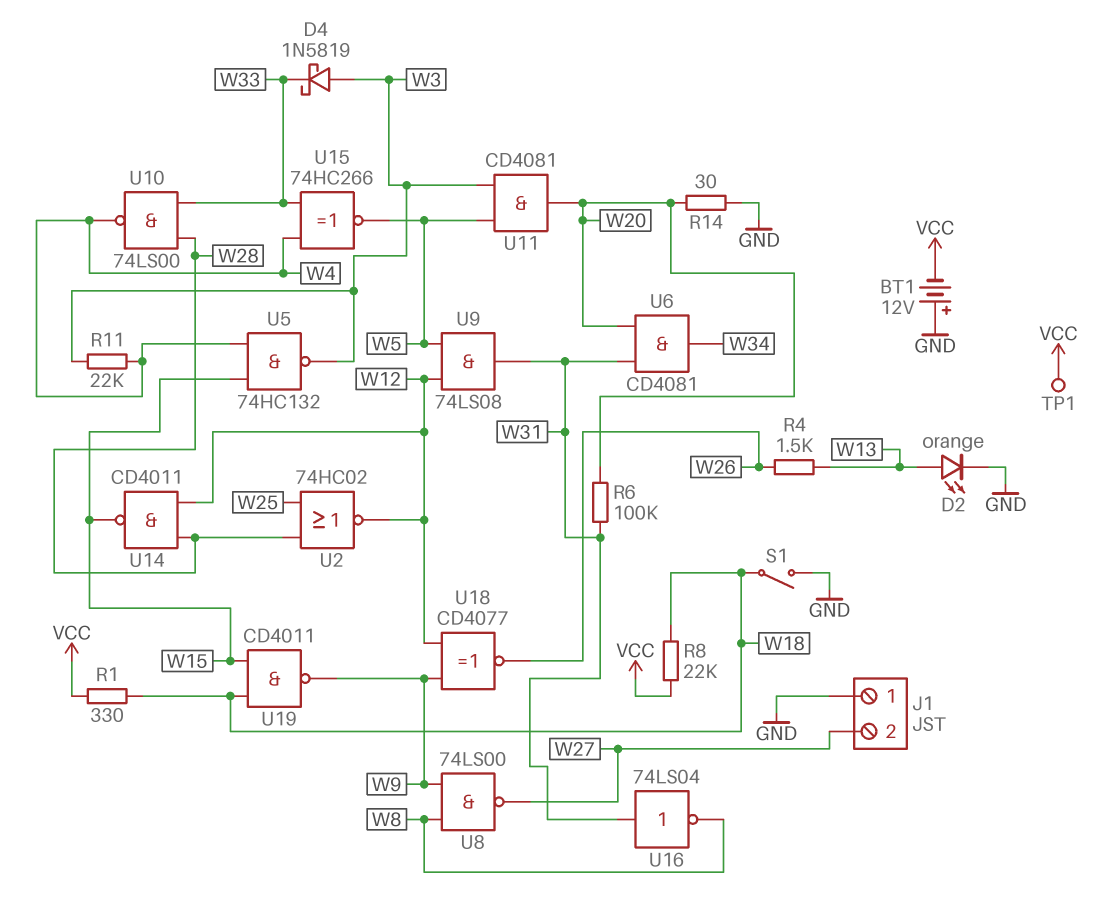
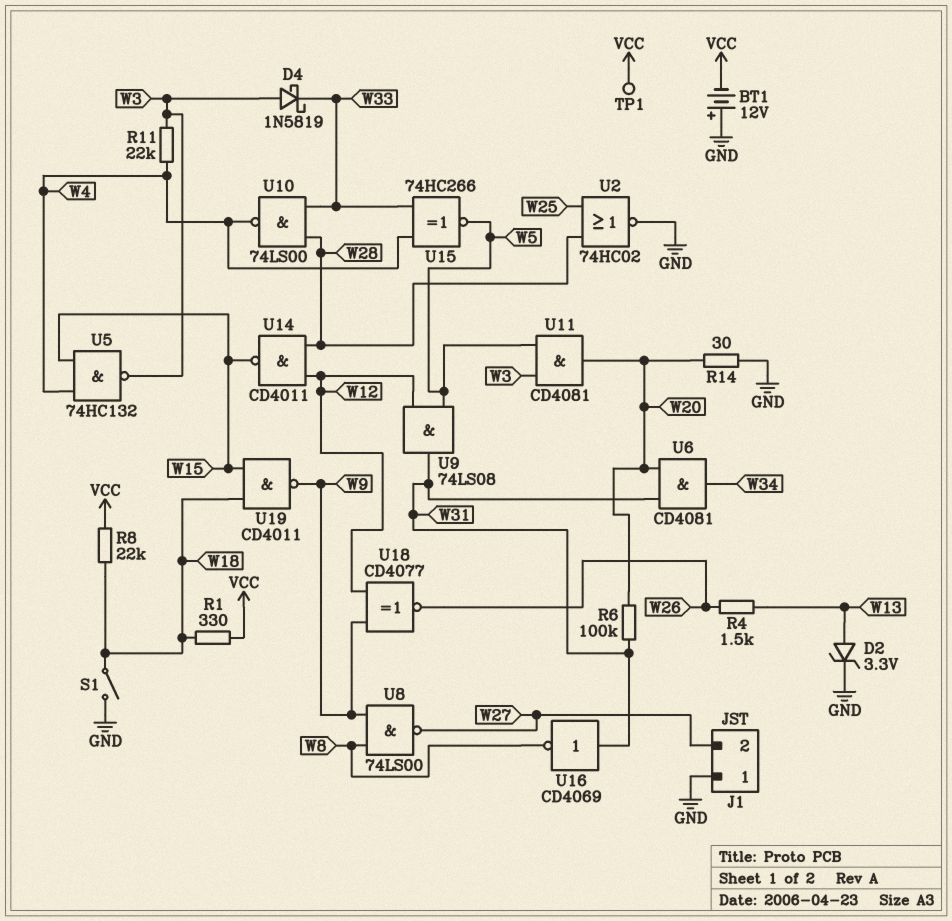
D2: LED orange (A W13, K GND) -> zener 3.3V (A W13, K GND)
U2: NOR 74HC02 (in W25, in W28, out W12) -> NOR 74HC02 (in W25, in W28, out GND)
U16: NOT 74LS04 (in W31, out W8) -> NOT CD4069 (in W31, out W8)

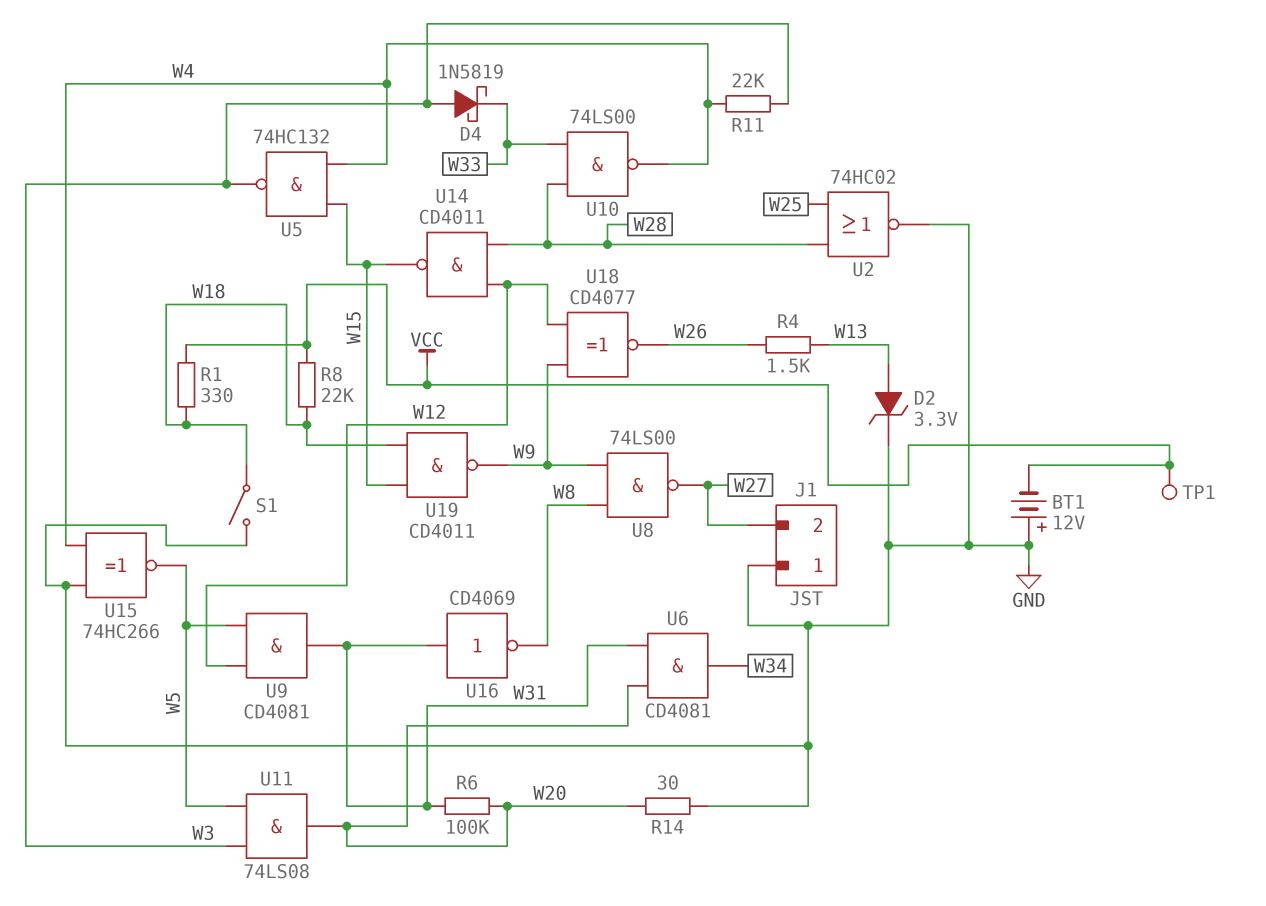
U9: AND 74LS08 (in W5, in W12, out W31) -> AND CD4081 (in W5, in W12, out W31)
U11: AND CD4081 (in W3, in W5, out W20) -> AND 74LS08 (in W3, in W5, out W20)
U15: XNOR 74HC266 (in W4, in W33, out W5) -> XNOR 74HC266 (in GND, in W4, out W5)

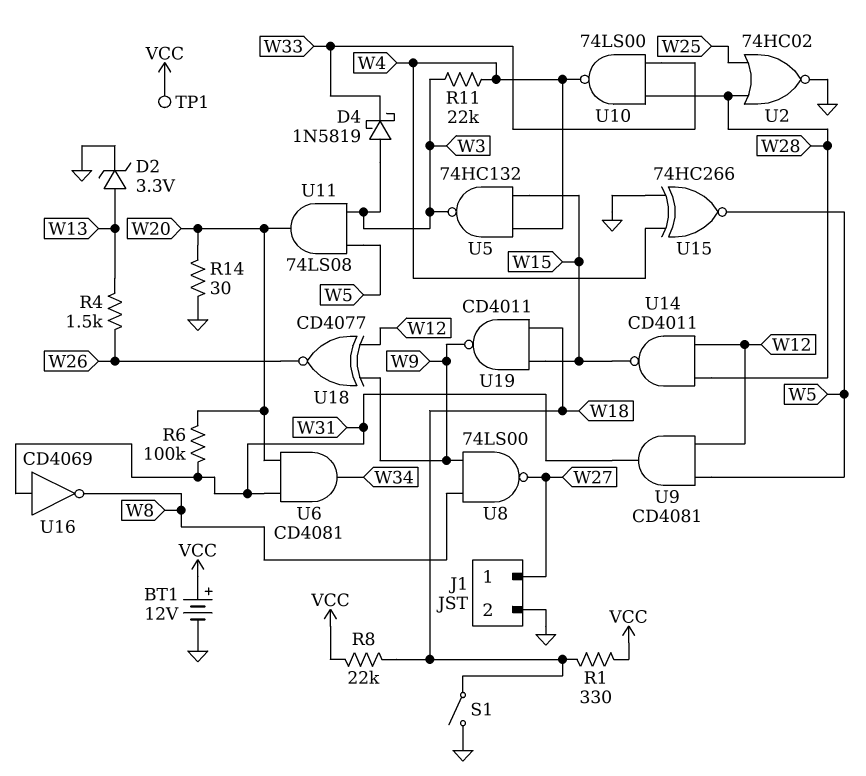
BT1: 12V (plus GND, minus VCC) -> 12V (plus VCC, minus GND)
J1 pin 1: GND -> W27
J1 pin 2: W27 -> GND

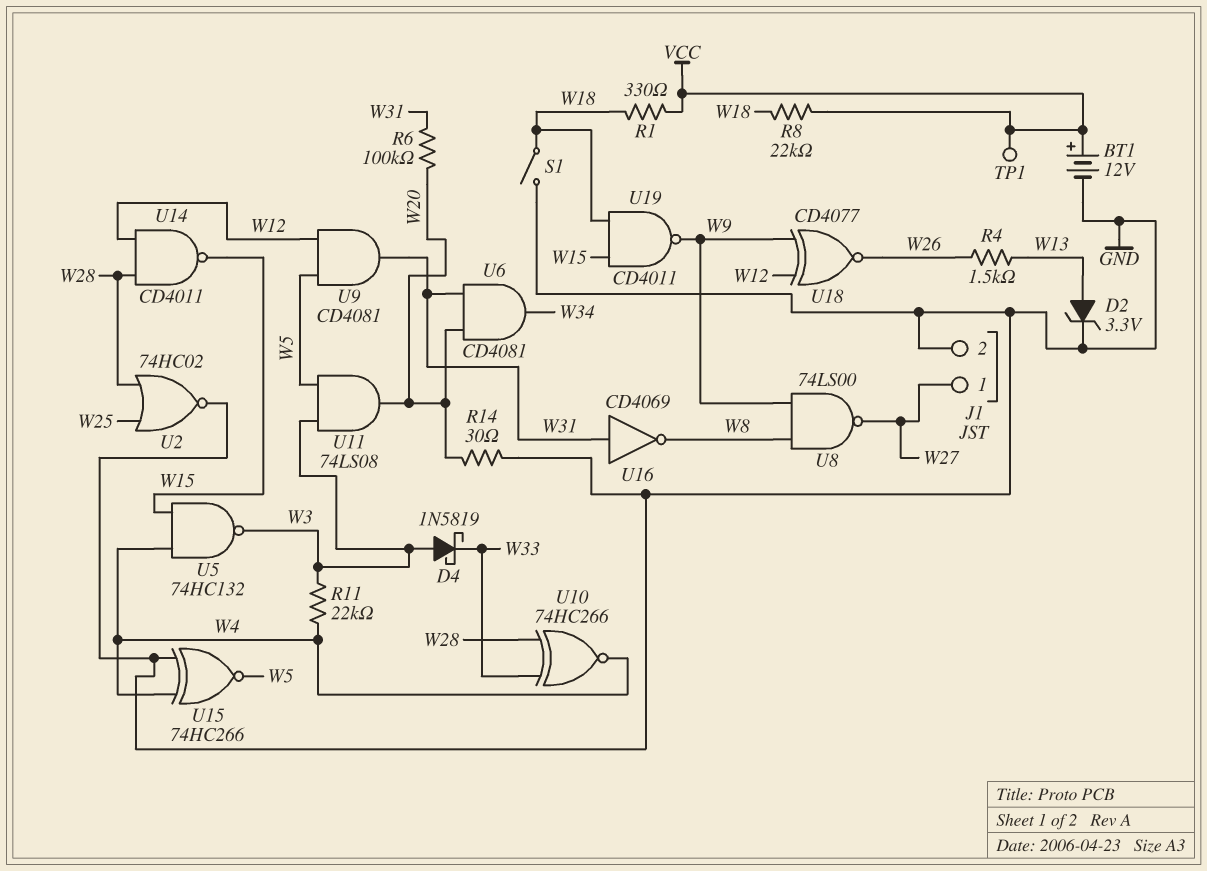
U10: NAND 74LS00 (in W28, in W33, out W4) -> XNOR 74HC266 (in W28, in W33, out W4)

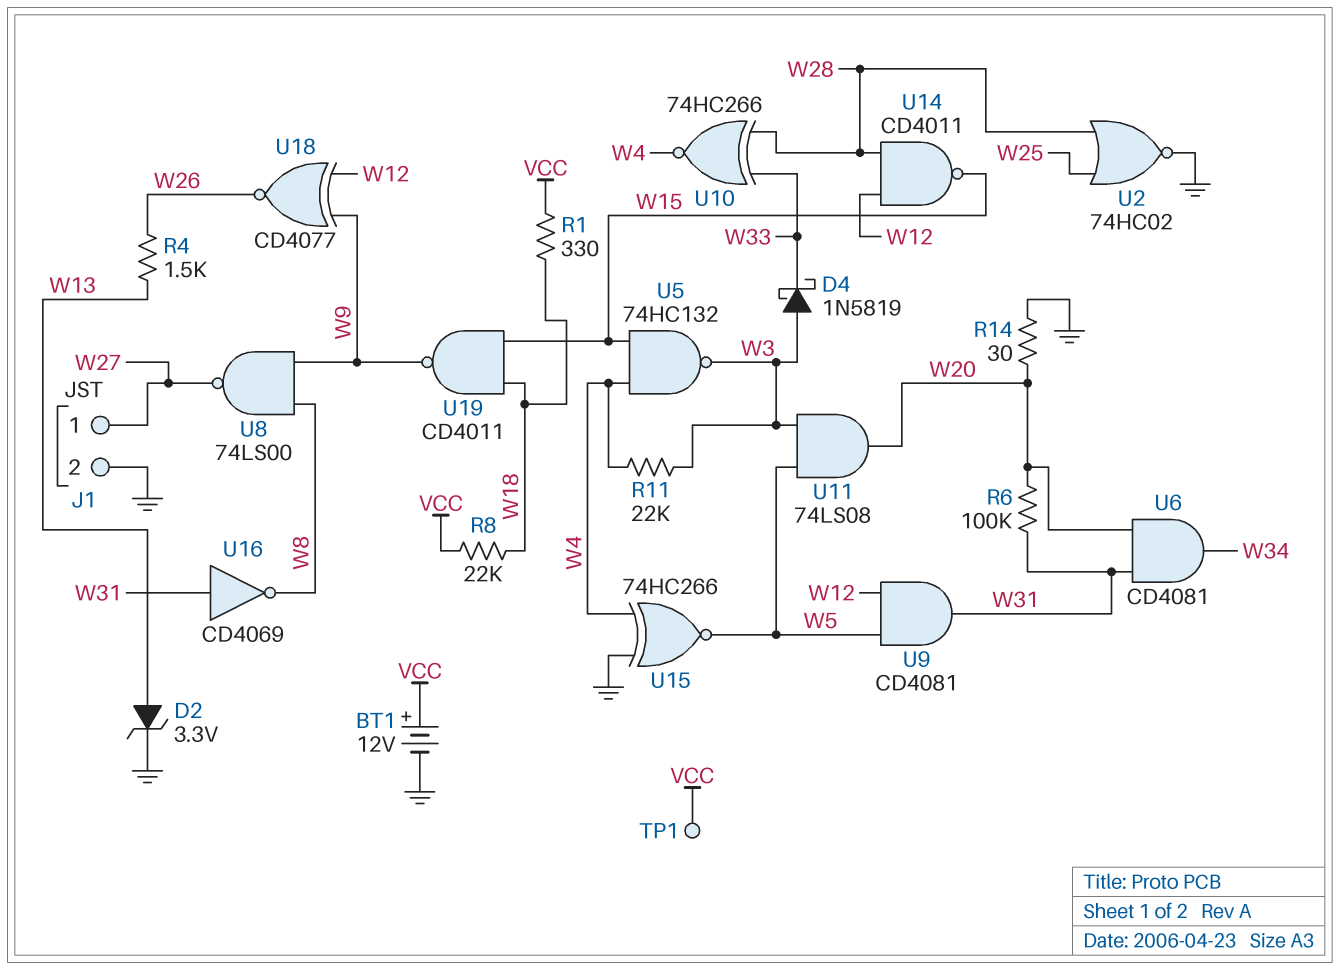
S1: switch (GND, W18) -> none

